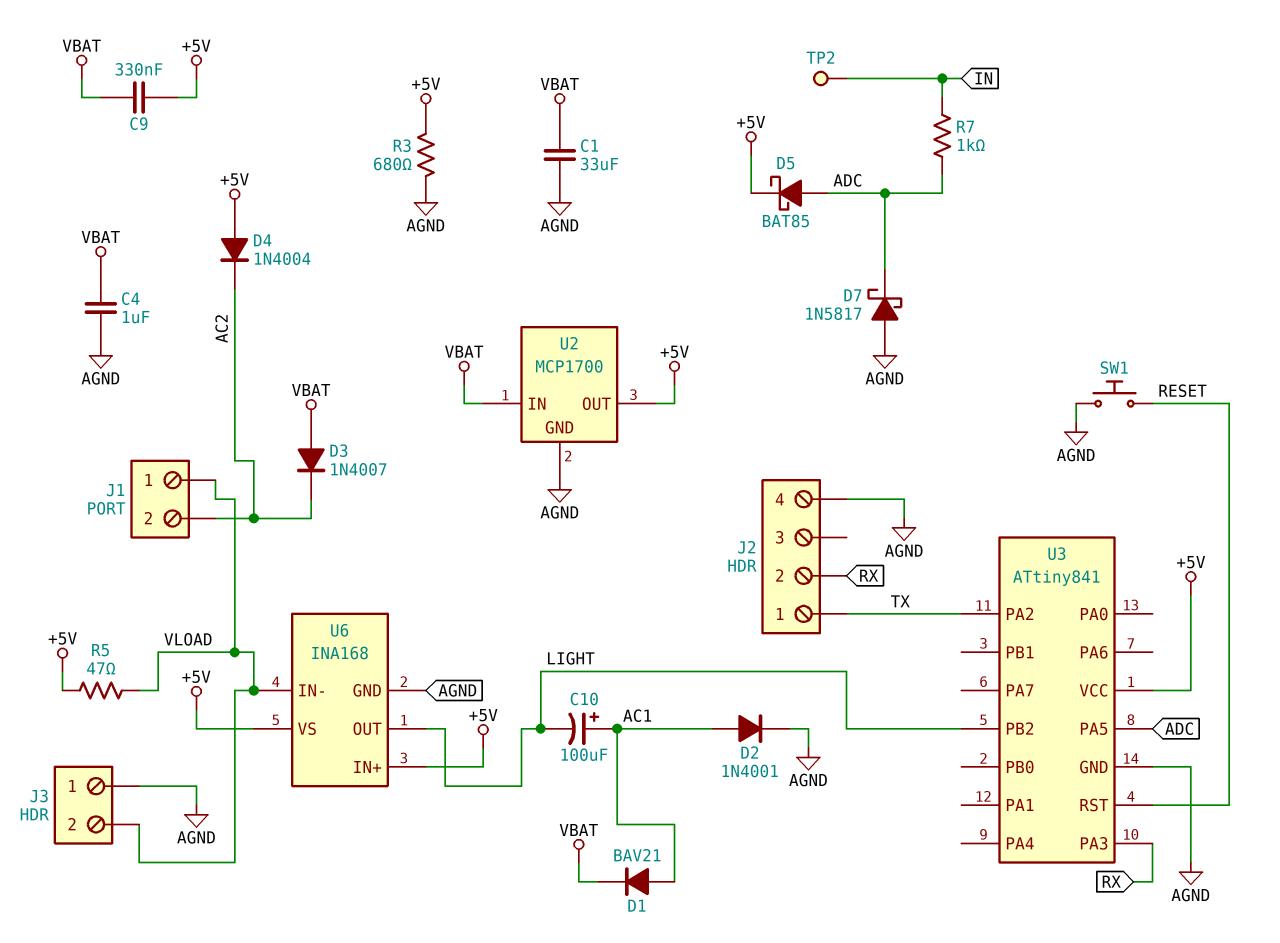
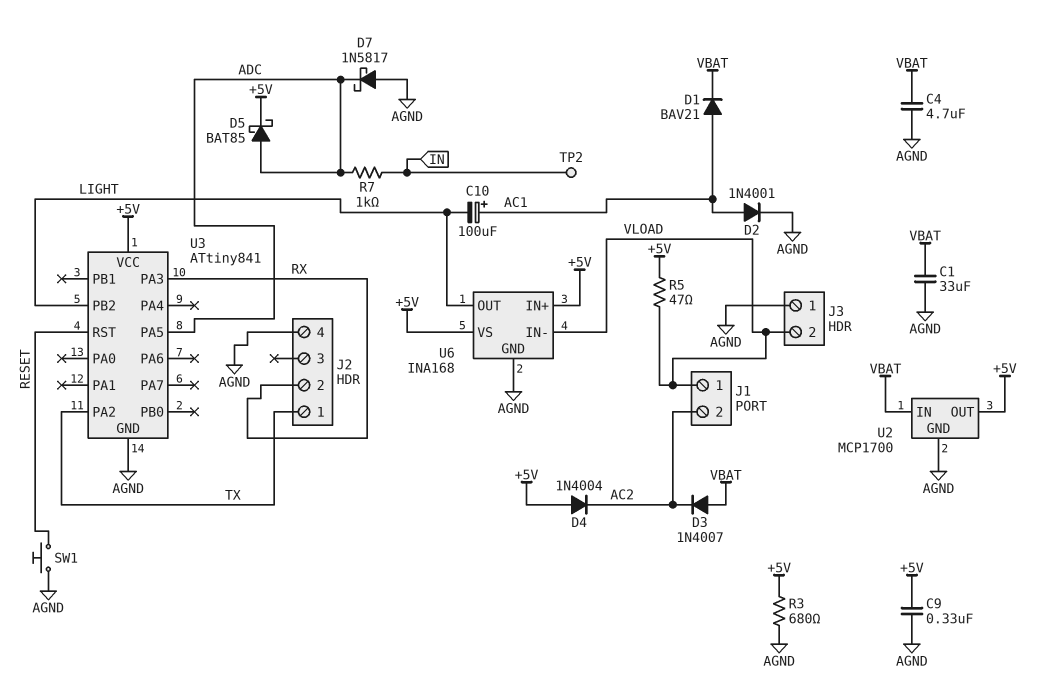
C4: 1uF (AGND, VBAT) -> 4.7uF (AGND, VBAT)
C9: 330nF (+5V, VBAT) -> 330nF (+5V, AGND)

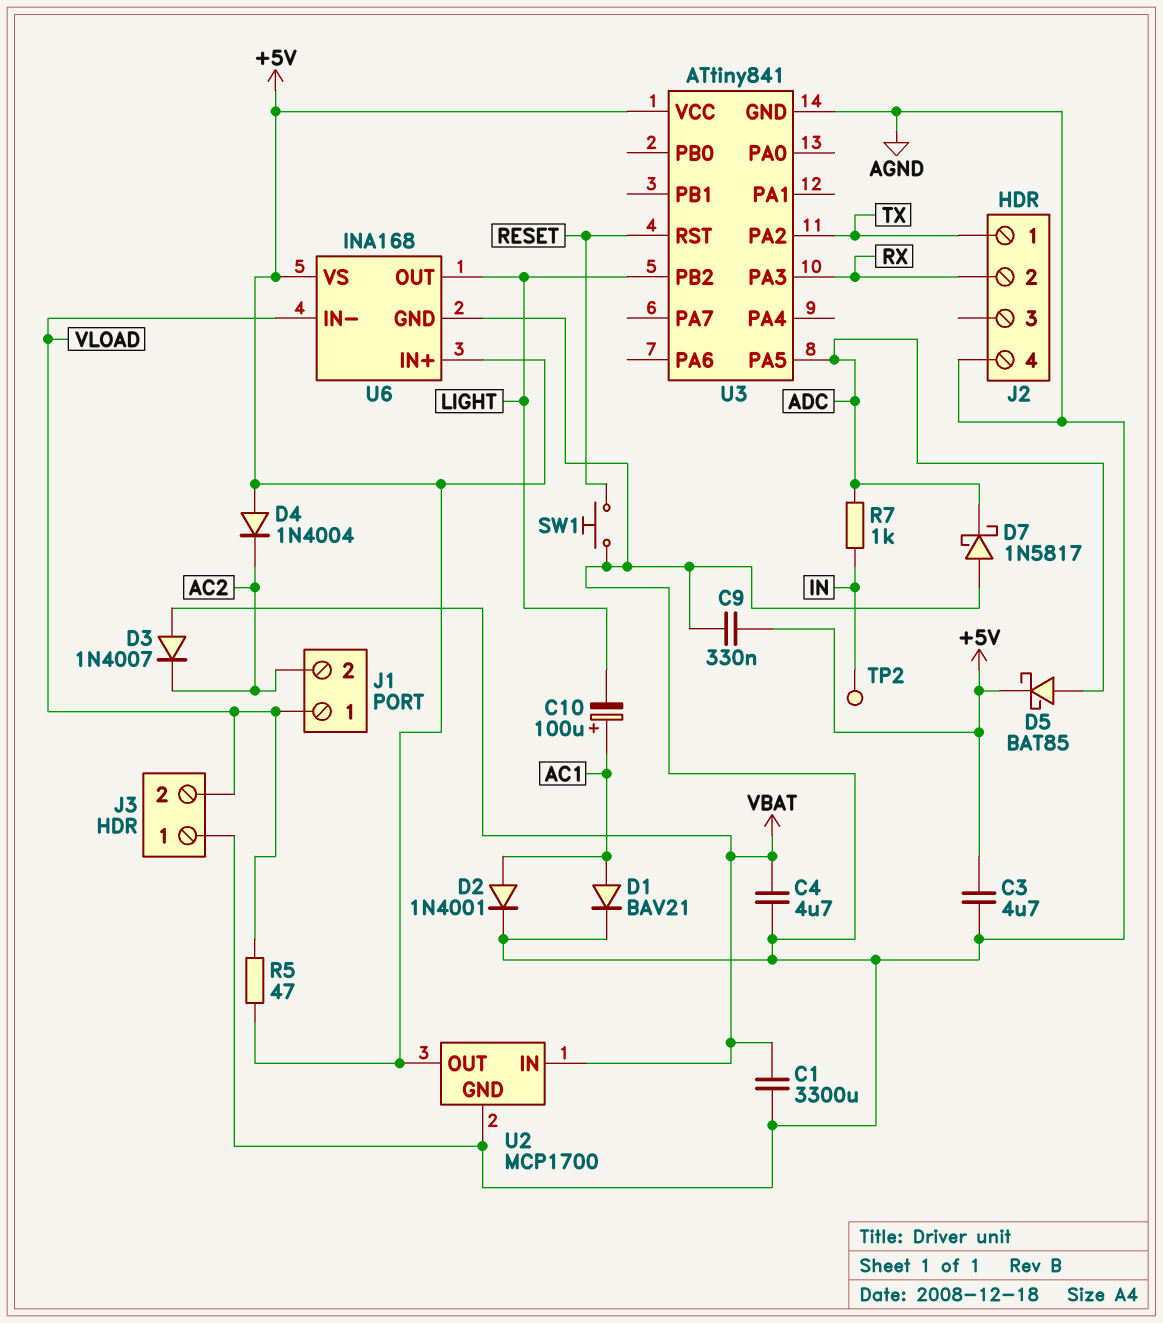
C1: 33uF (AGND, VBAT) -> 3300uF (AGND, VBAT)
C3: none -> 4.7uF (+5V, AGND)
D1: diode BAV21 (A AC1, K VBAT) -> diode BAV21 (A AC1, K AGND)
R3: 680 (+5V, AGND) -> none

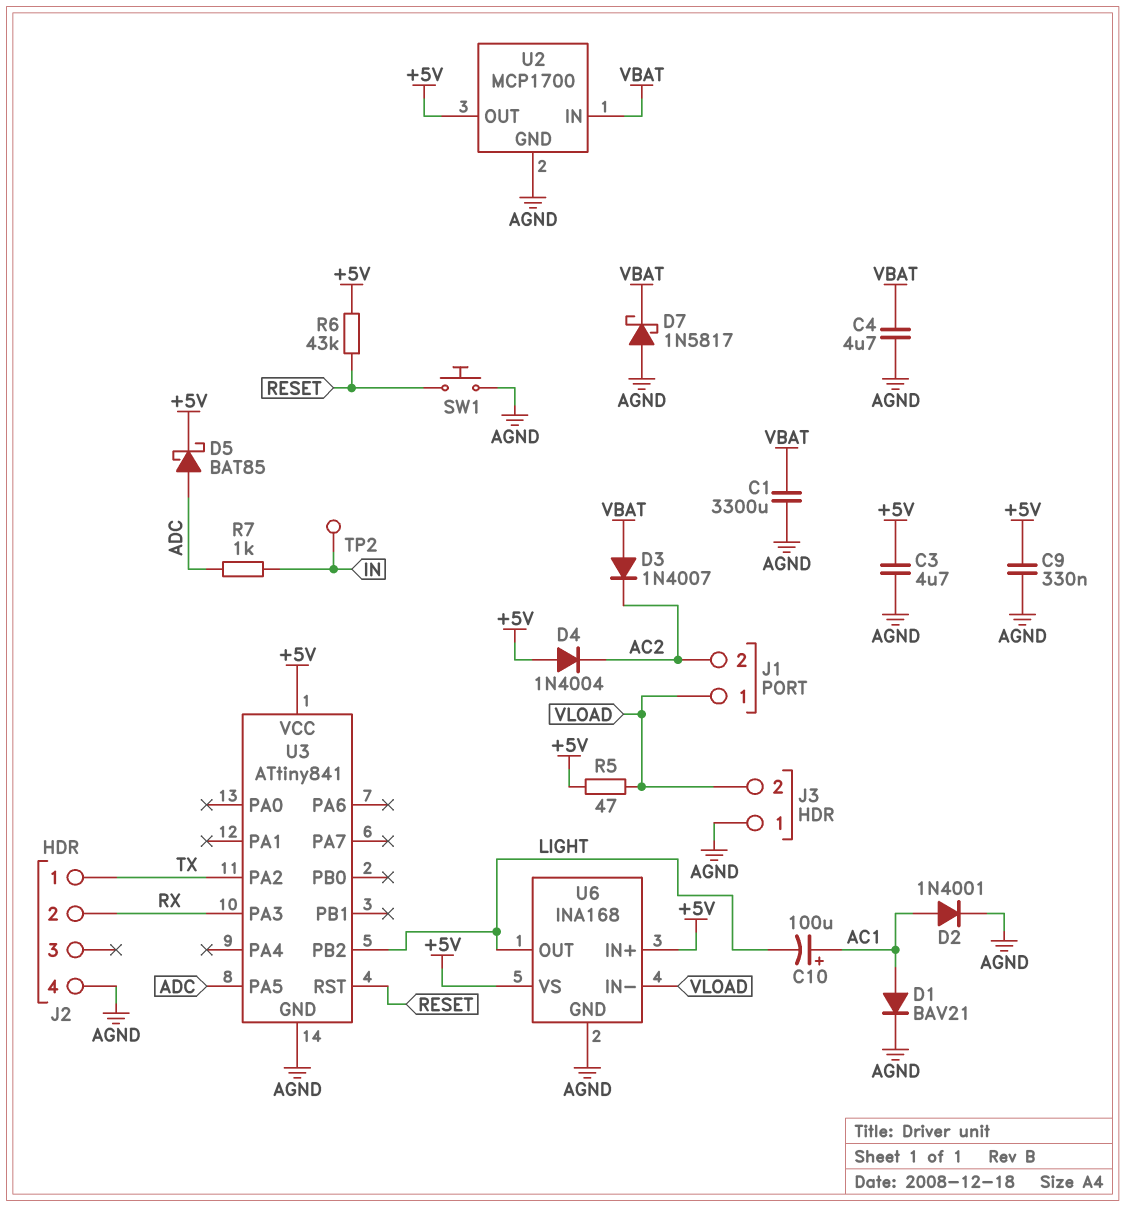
D7: schottky 1N5817 (A AGND, K ADC) -> schottky 1N5817 (A AGND, K VBAT)
R6: none -> 43k (+5V, RESET)

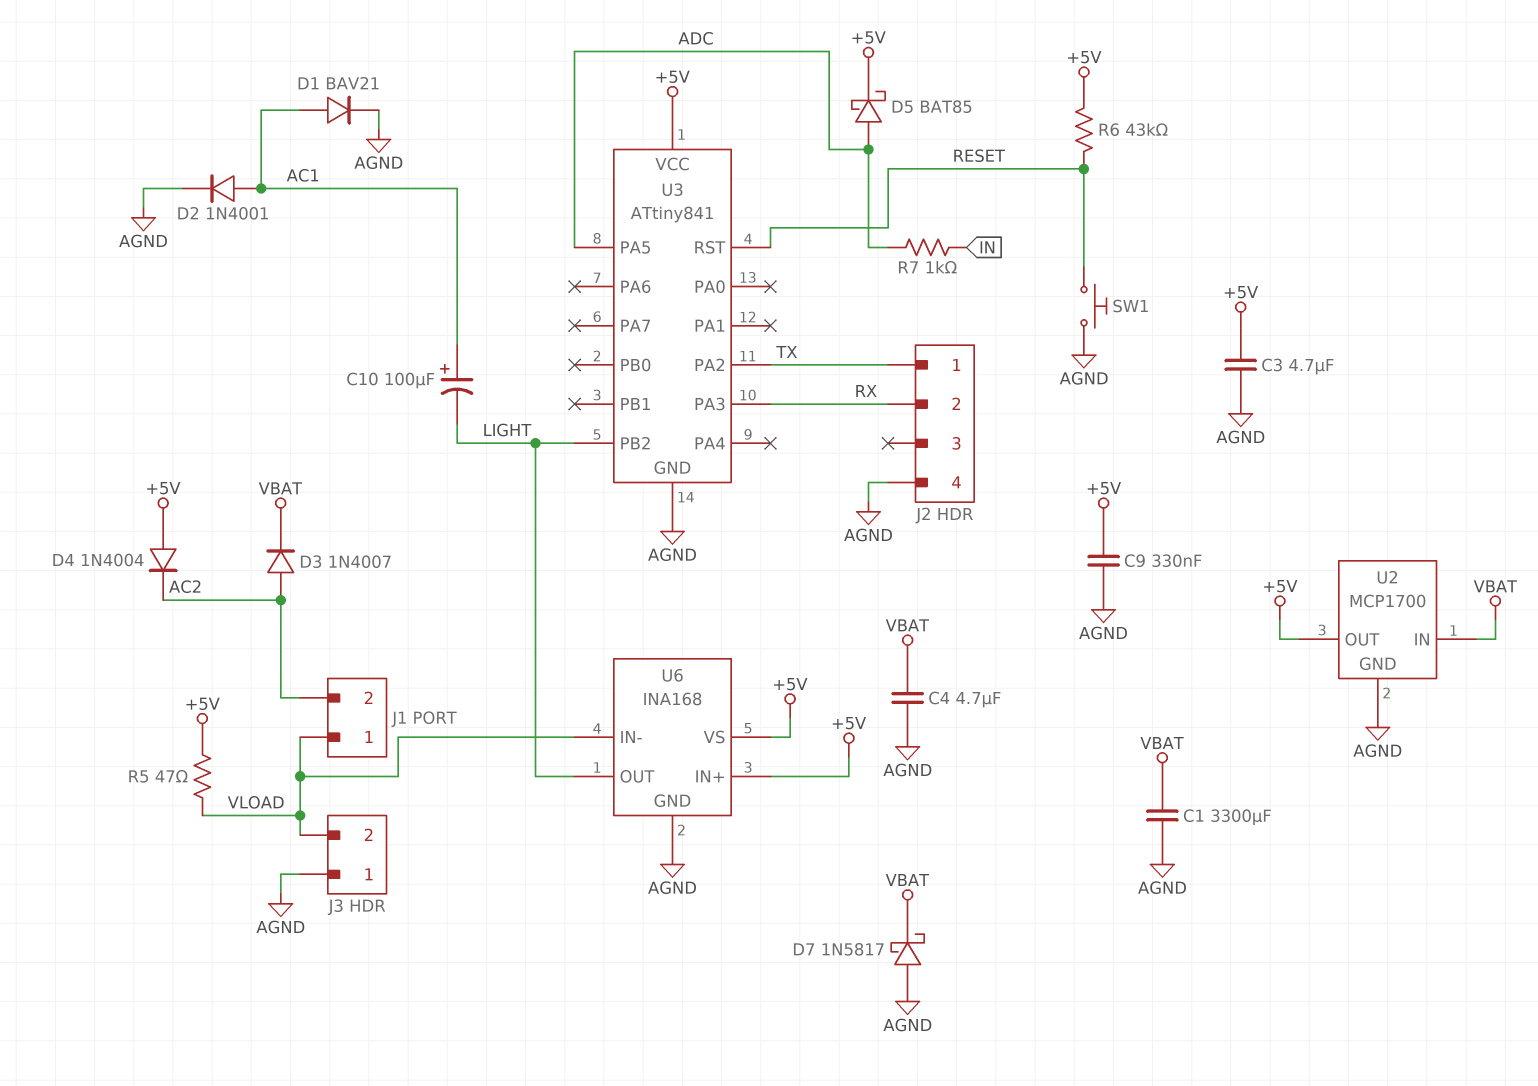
D3: diode 1N4007 (A VBAT, K AC2) -> diode 1N4007 (A AC2, K VBAT)
TP2: test point (IN) -> none

